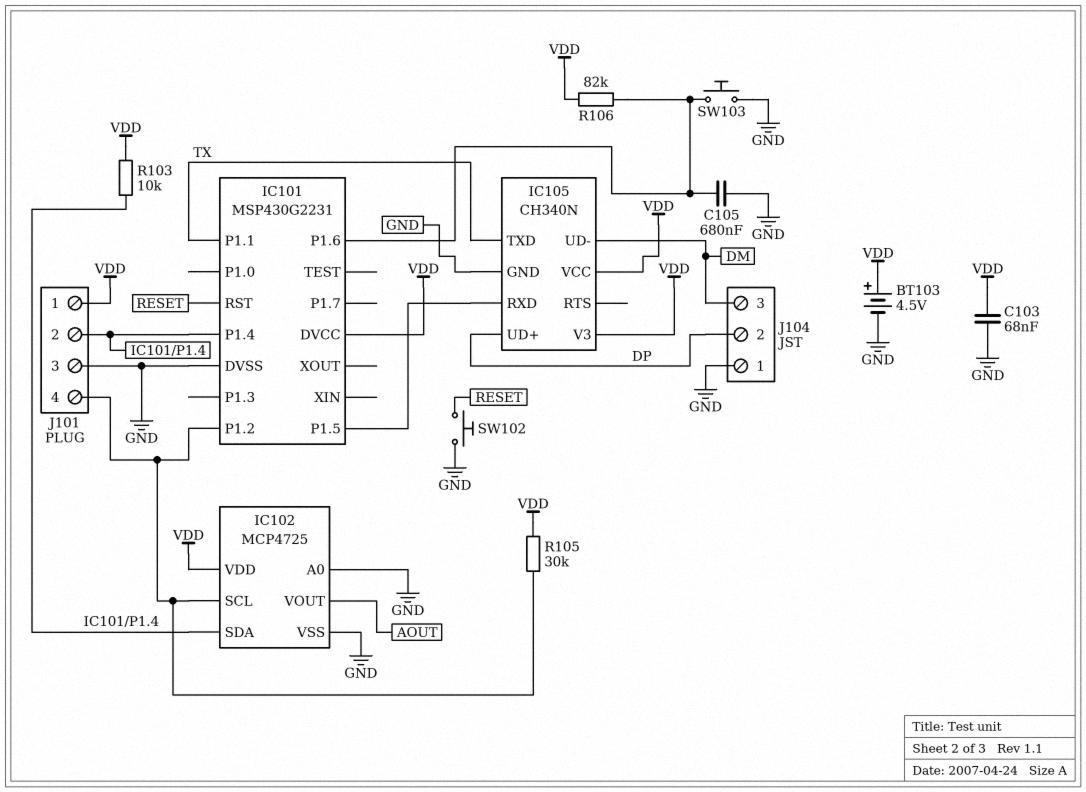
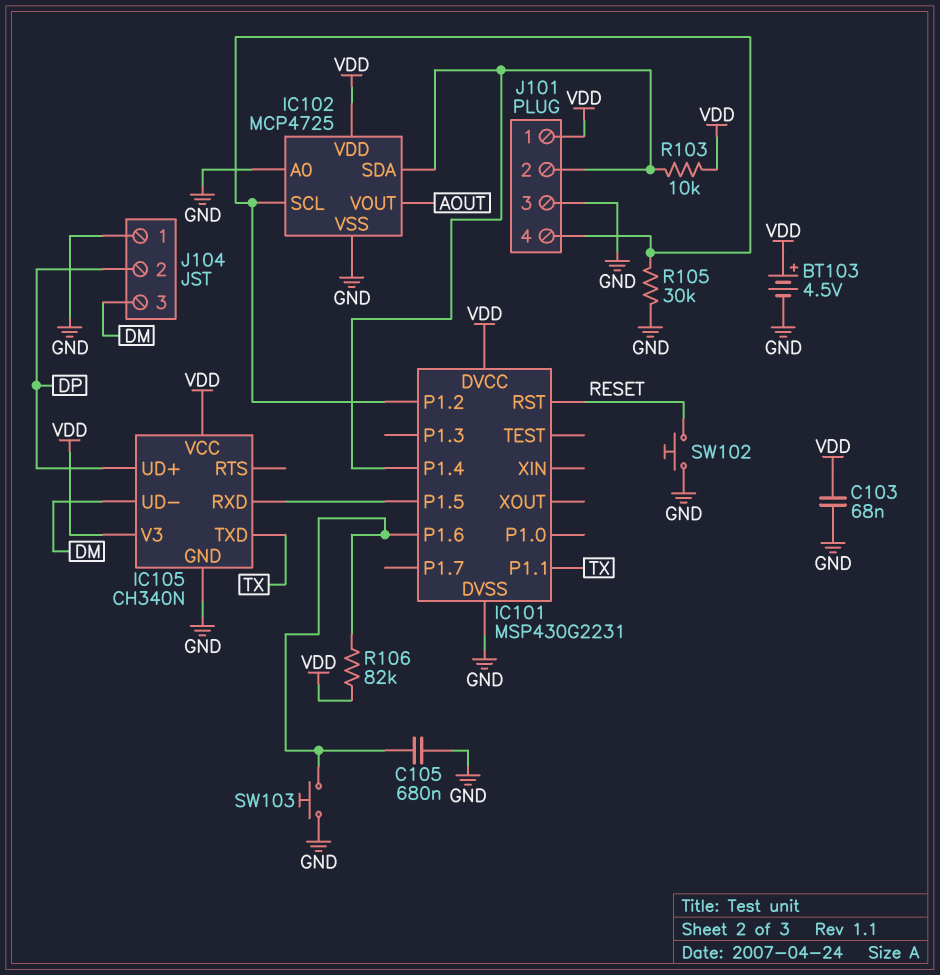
R105: 30k (IC101/P1.2, VDD) -> 30k (GND, IC101/P1.2)

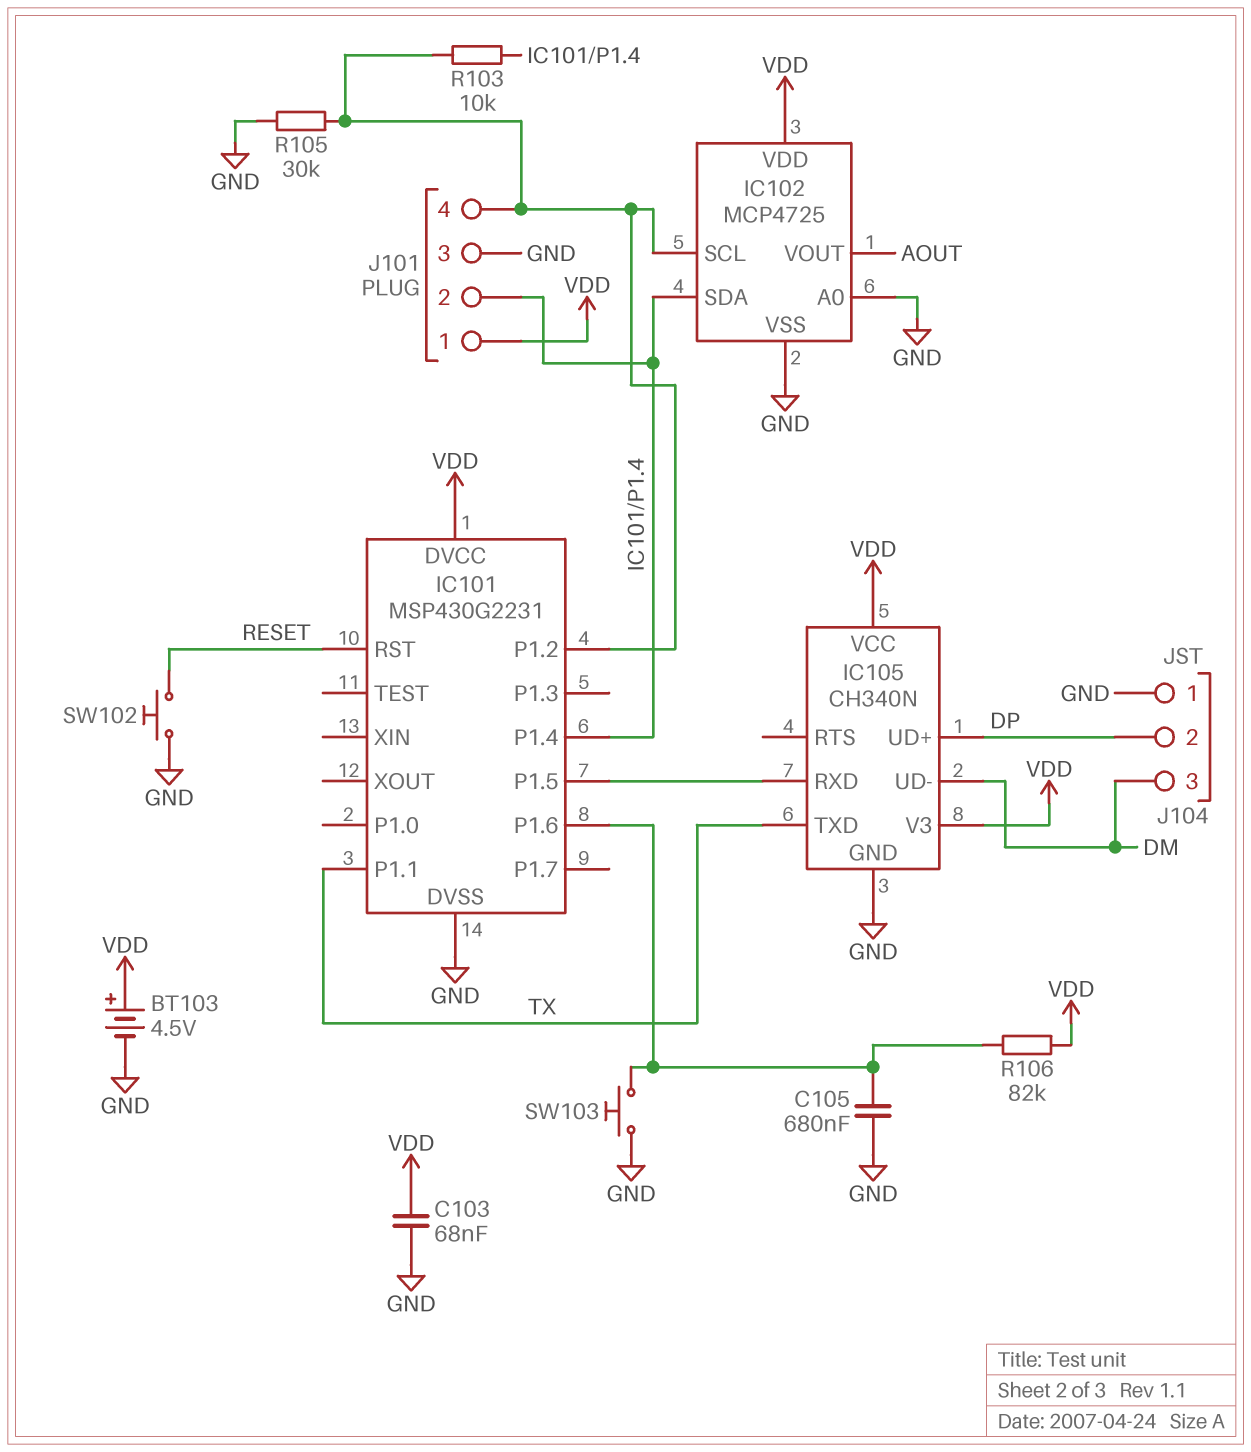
R103: 10k (IC101/P1.4, VDD) -> 10k (IC101/P1.2, IC101/P1.4)

